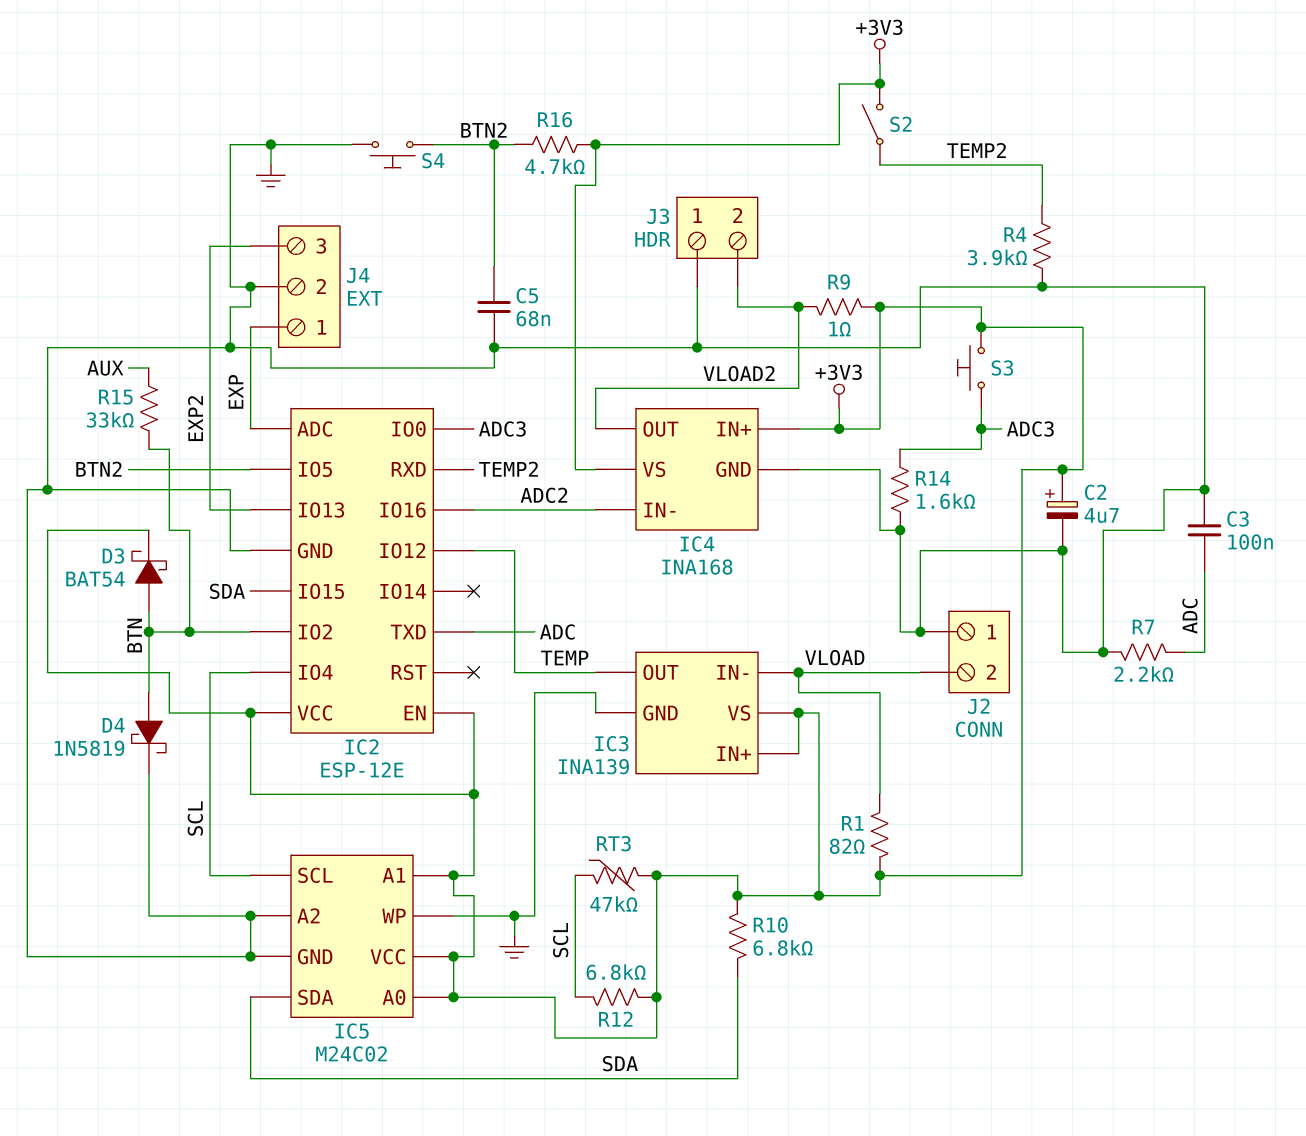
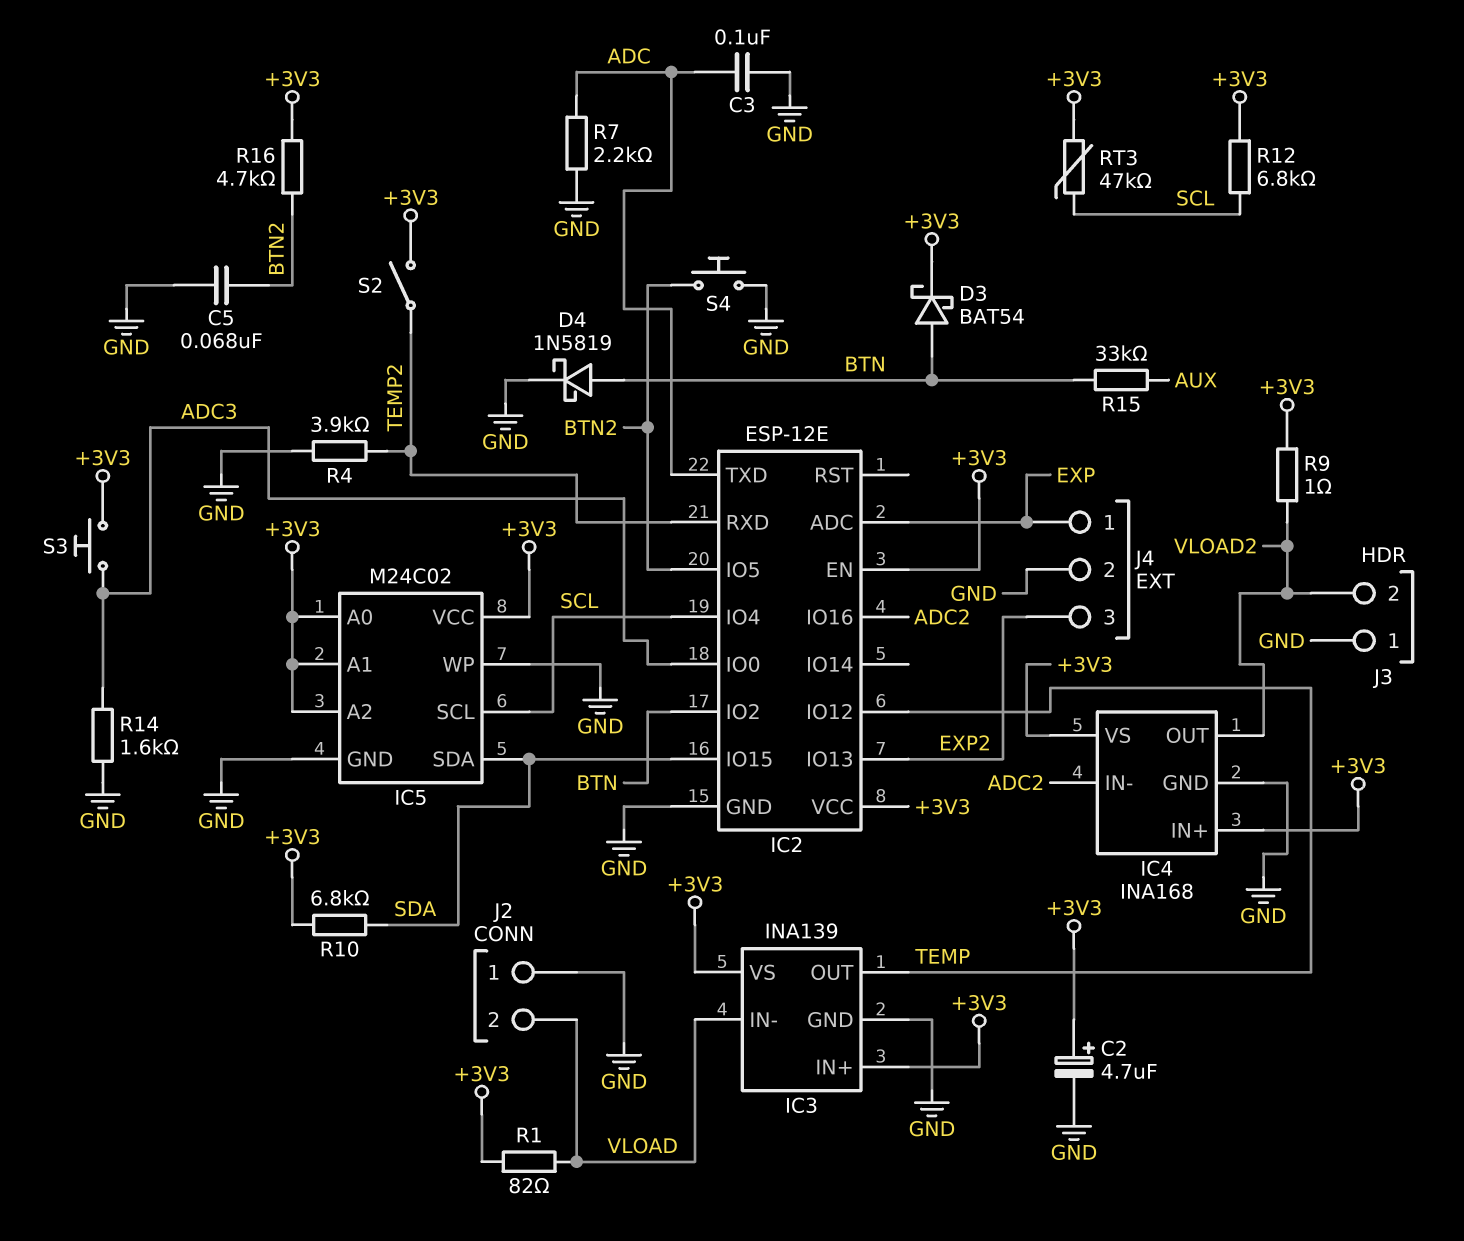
IC5 pin A2: GND -> +3V3

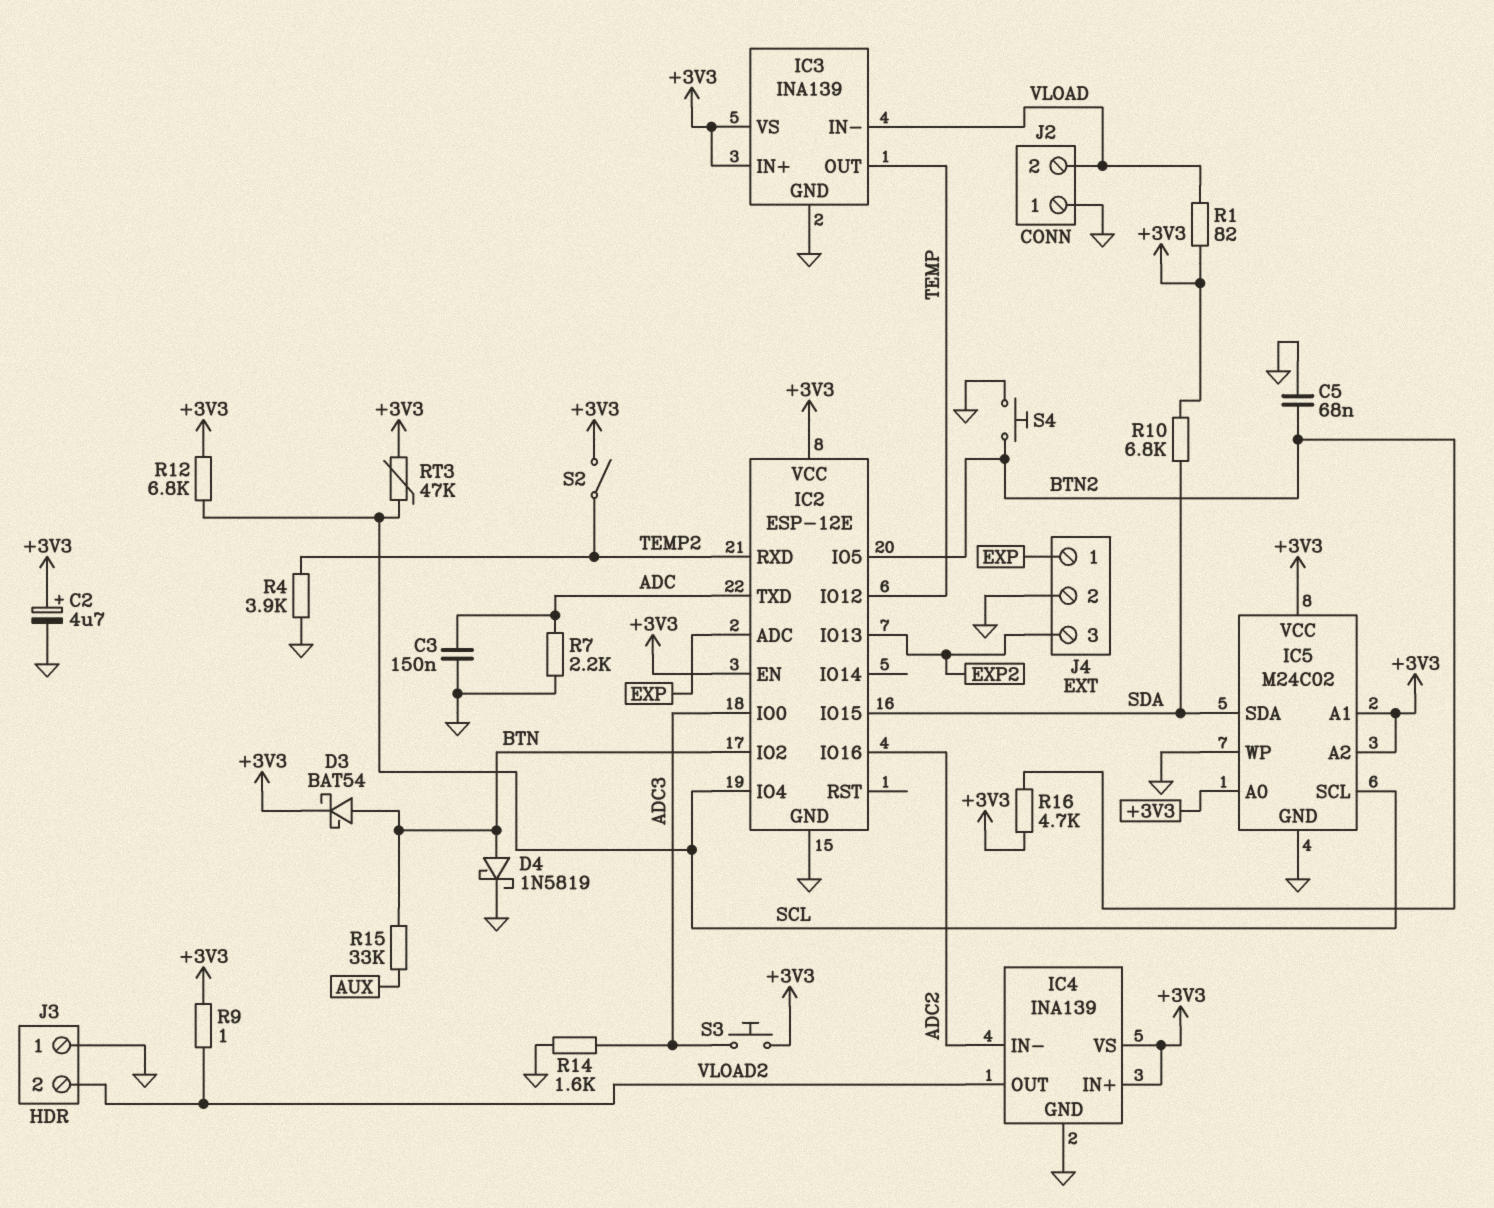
C3: 100nF (ADC, GND) -> 150nF (ADC, GND)
IC4: INA168 -> INA139

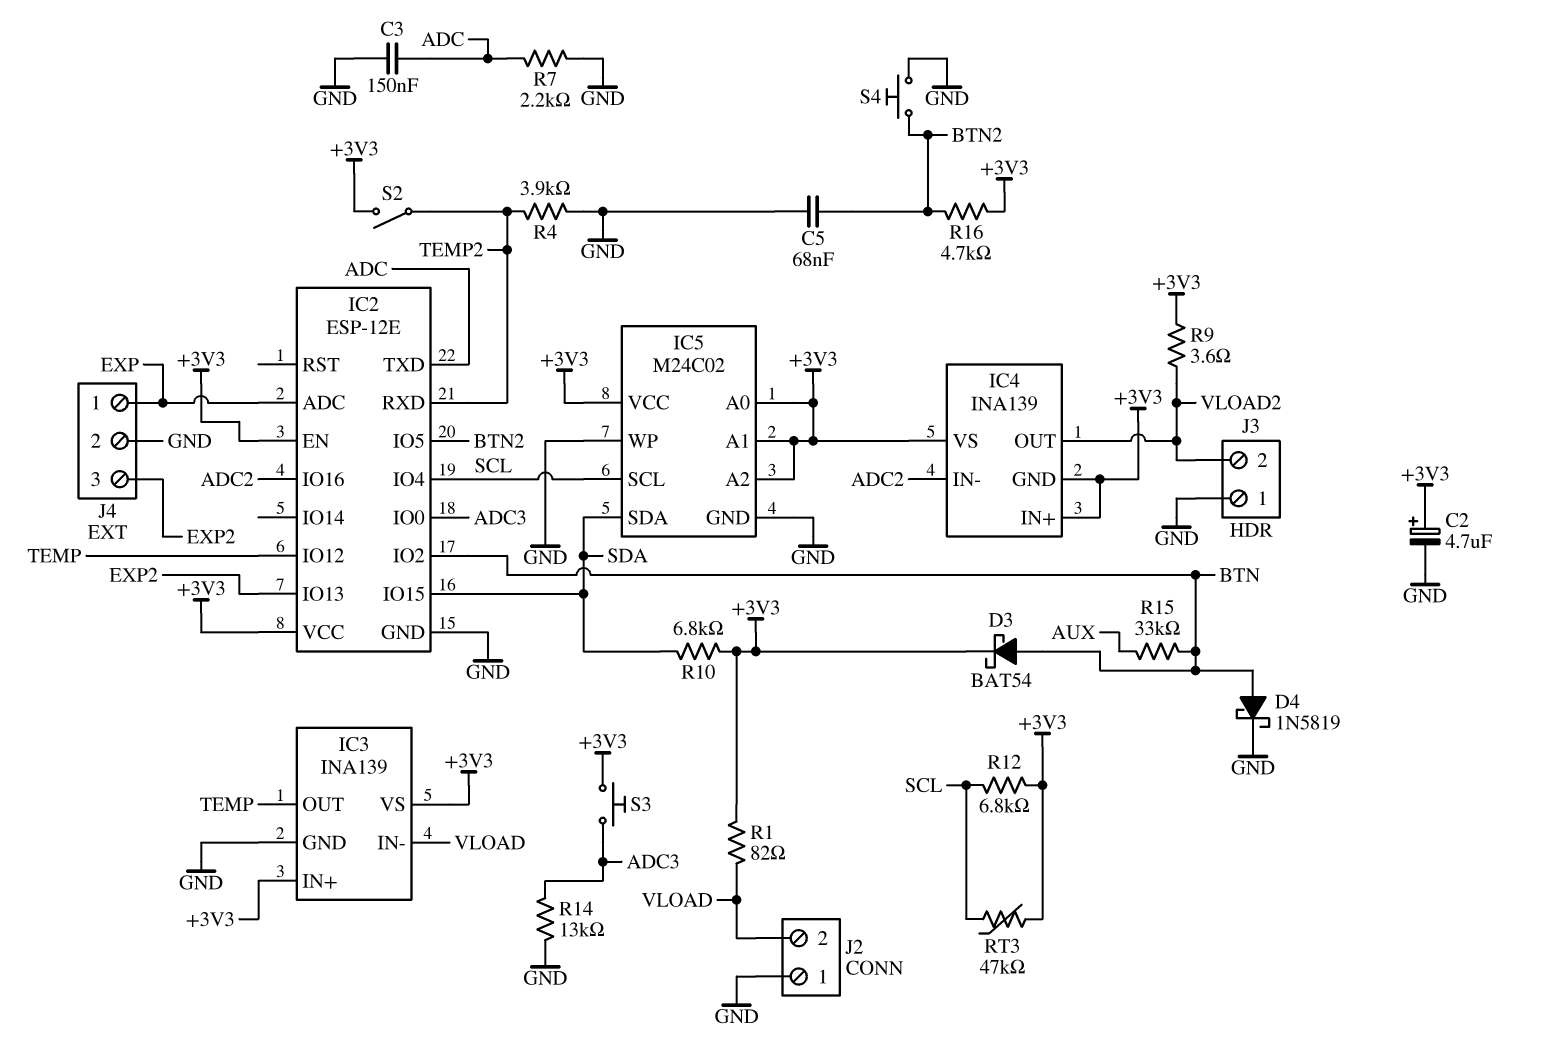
IC4 pin GND: GND -> +3V3
R9: 1 (+3V3, VLOAD2) -> 3.6 (+3V3, VLOAD2)
R14: 1.6k (ADC3, GND) -> 13k (ADC3, GND)

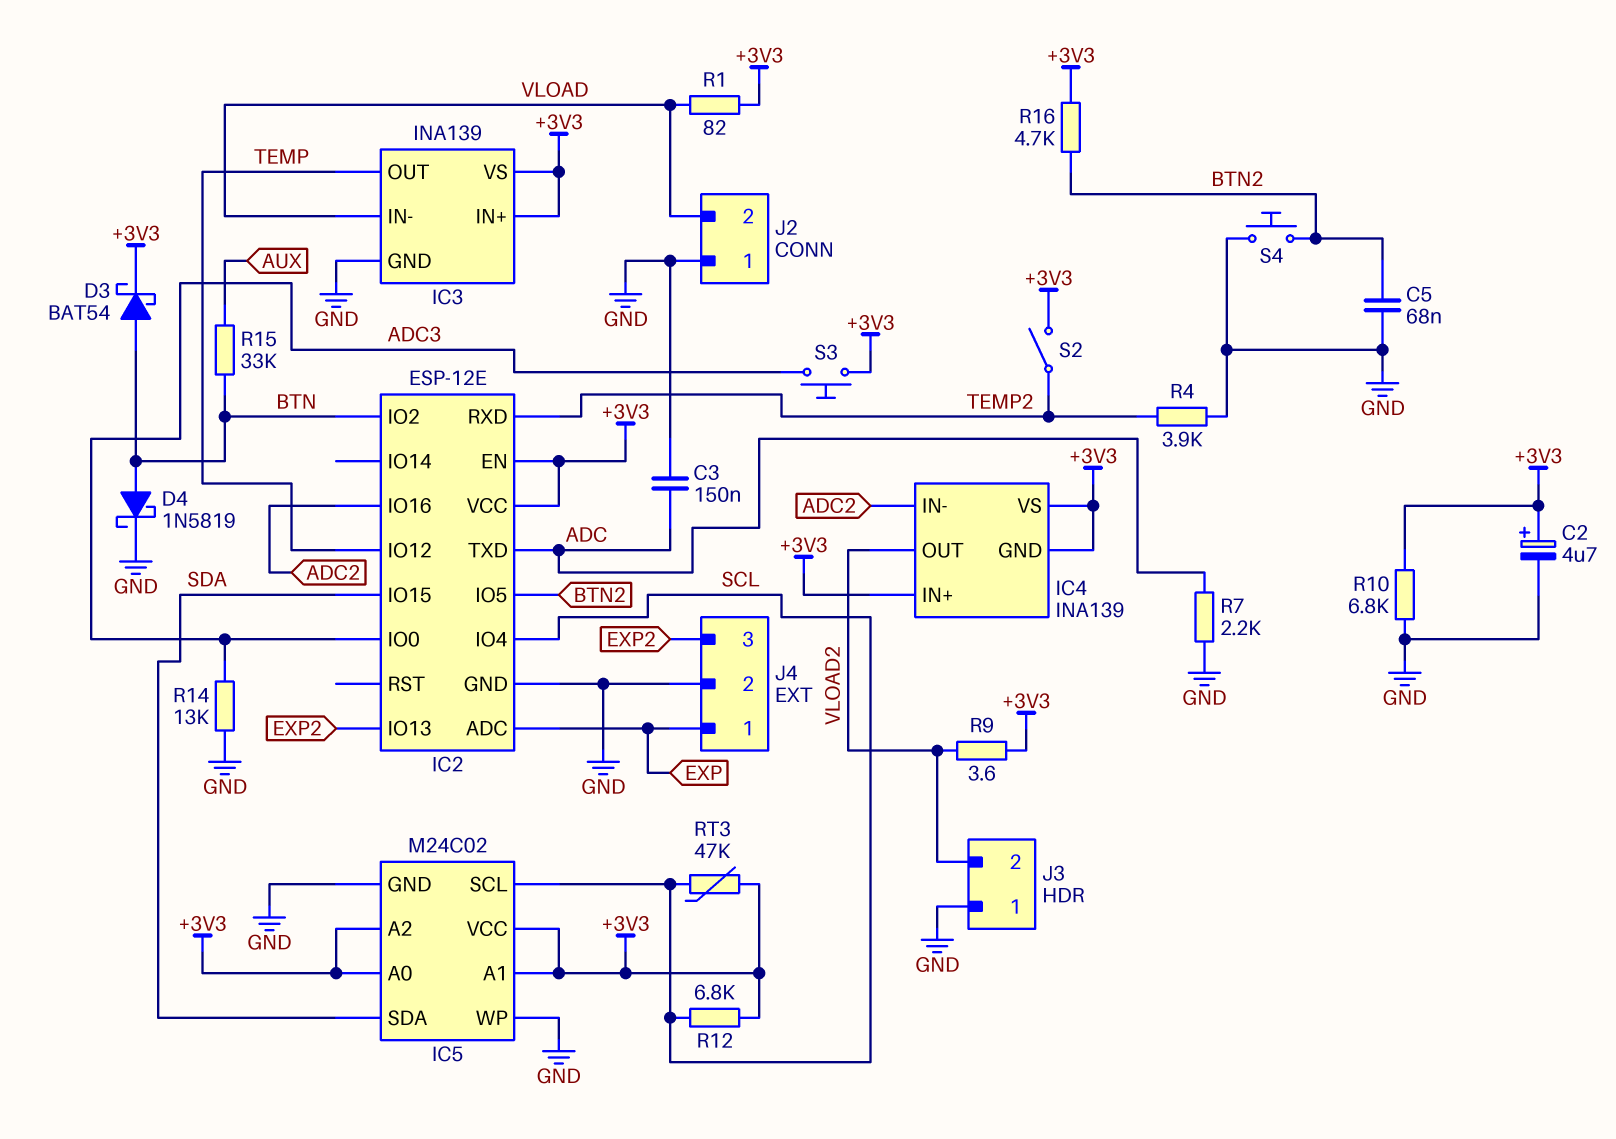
R10: 6.8k (+3V3, SDA) -> 6.8k (+3V3, GND)

